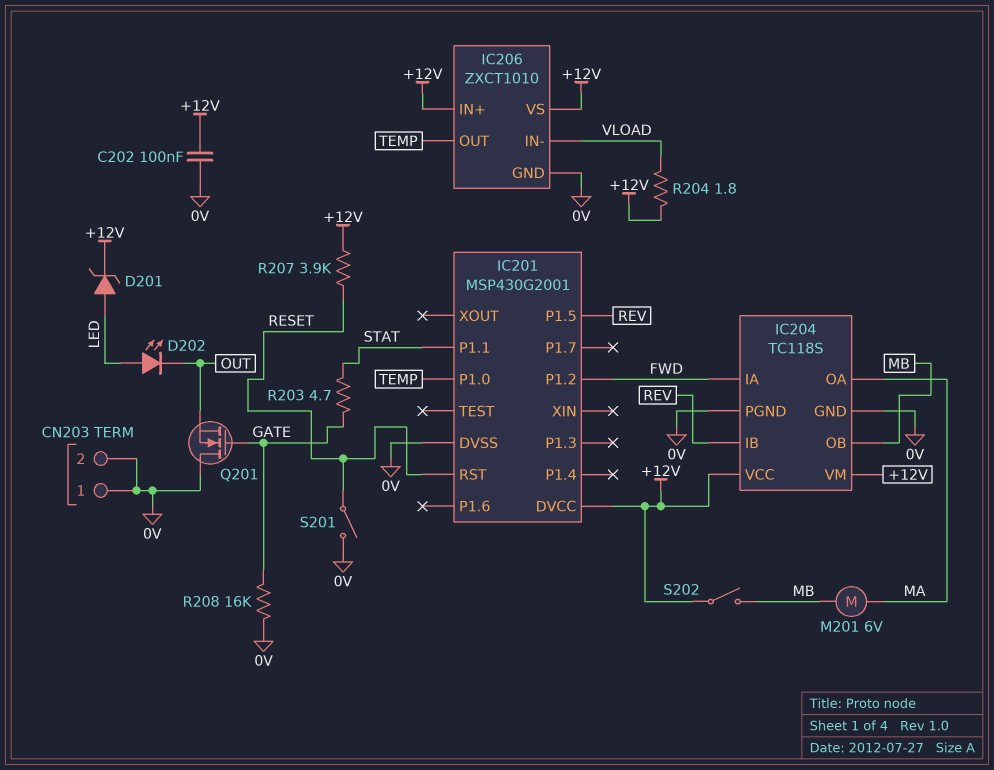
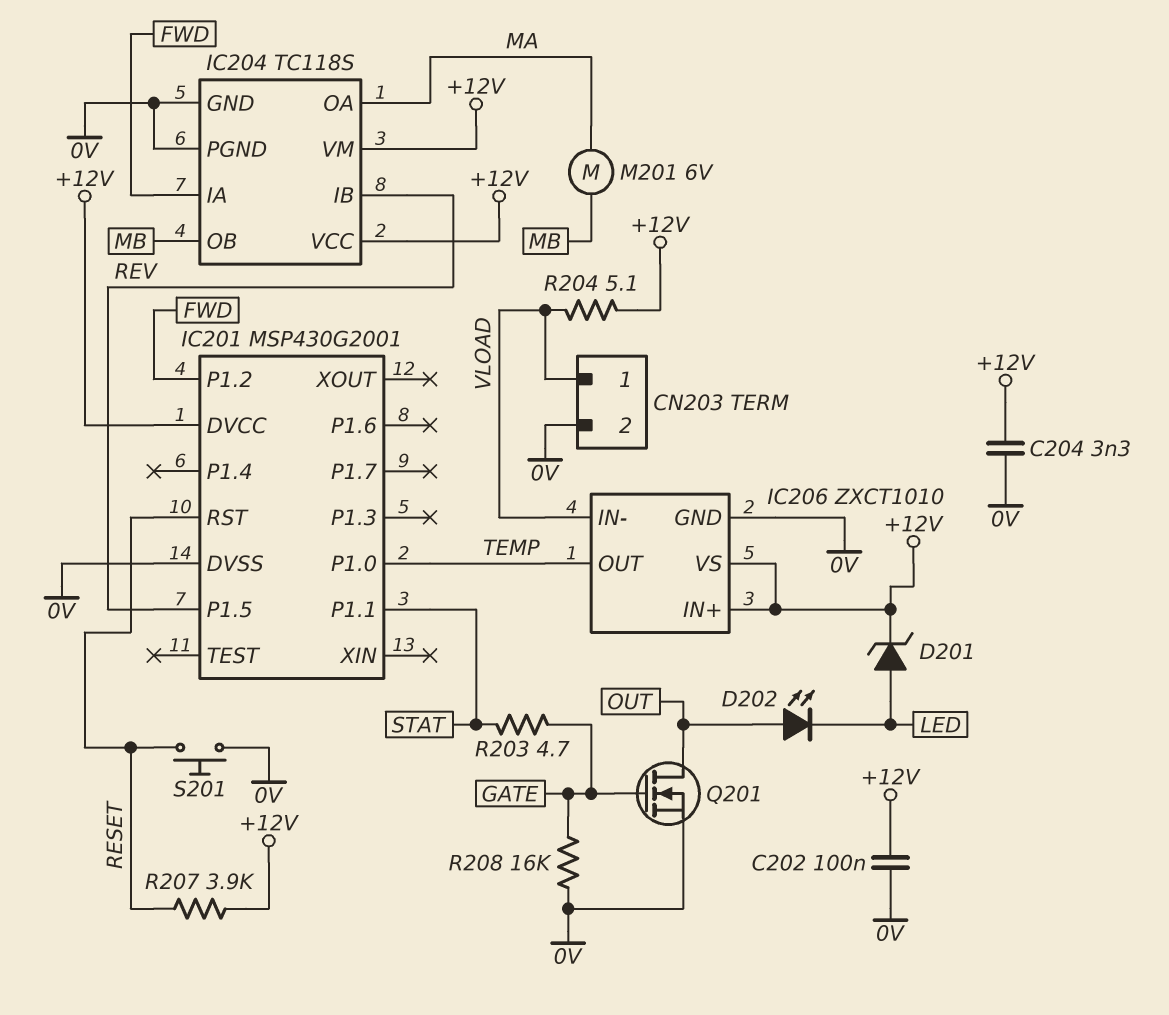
C204: none -> 3.3nF (+12V, 0V)
CN203 pin 1: 0V -> VLOAD
D202: LED (A LED, K OUT) -> LED (A OUT, K LED)
Q201: NMOS (G GATE, D 0V, S OUT) -> NMOS (G GATE, D OUT, S 0V)
R204: 1.8 (+12V, VLOAD) -> 5.1 (+12V, VLOAD)
S201: switch (0V, RESET) -> button (0V, RESET)
S202: switch (+12V, MB) -> none

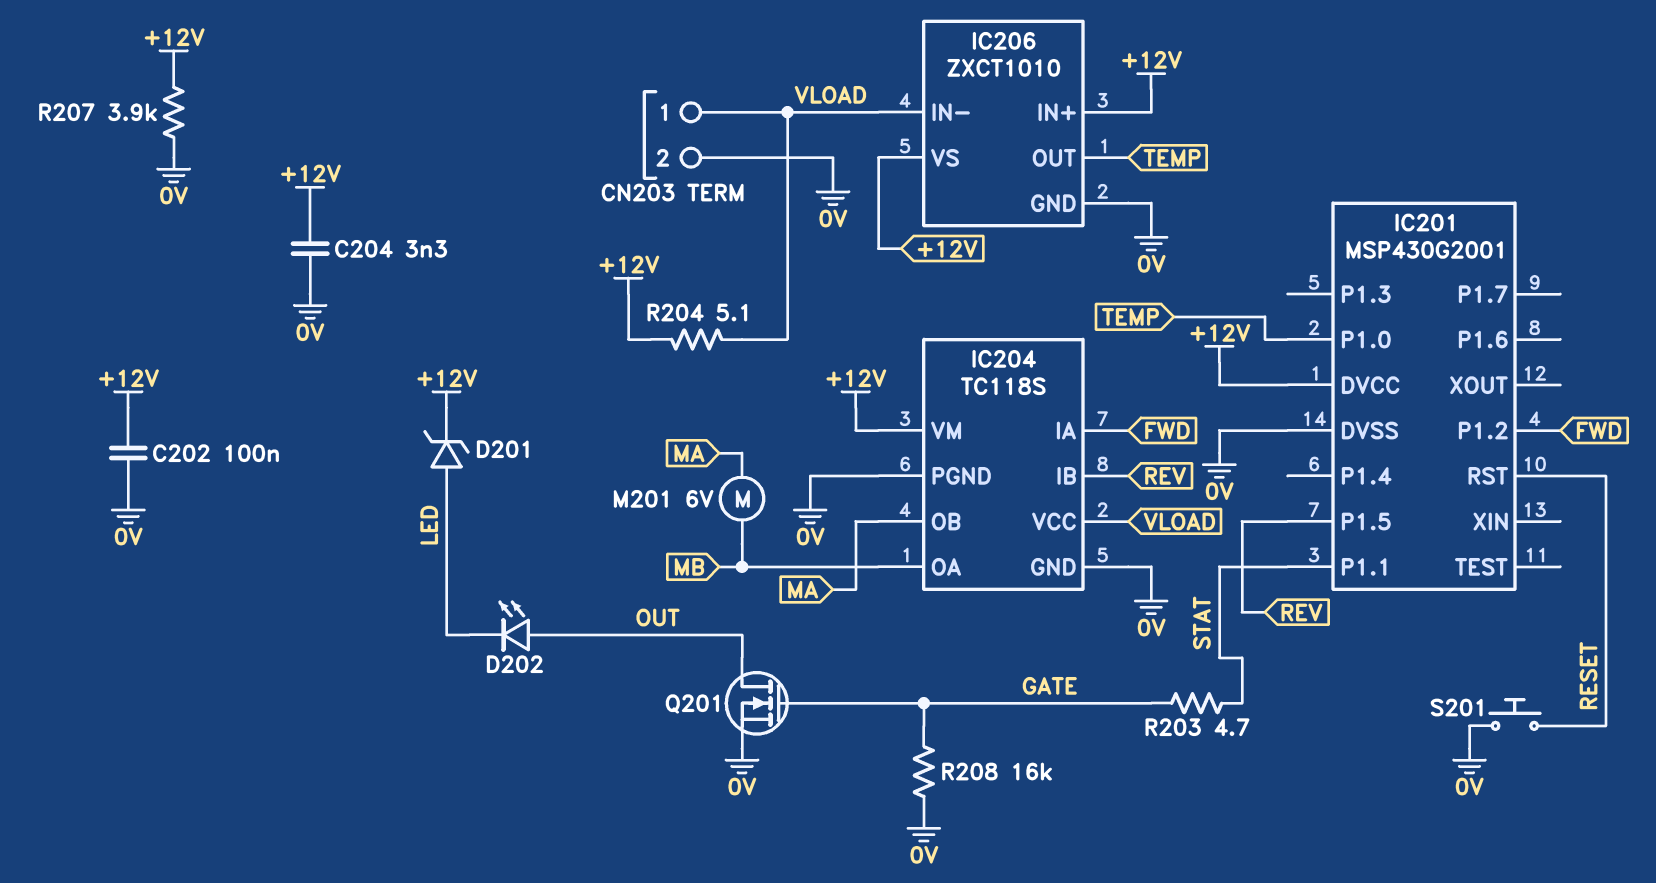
IC204 pin OA: MA -> MB
IC204 pin OB: MB -> MA
IC204 pin VCC: +12V -> VLOAD
R207: 3.9k (+12V, RESET) -> 3.9k (+12V, 0V)

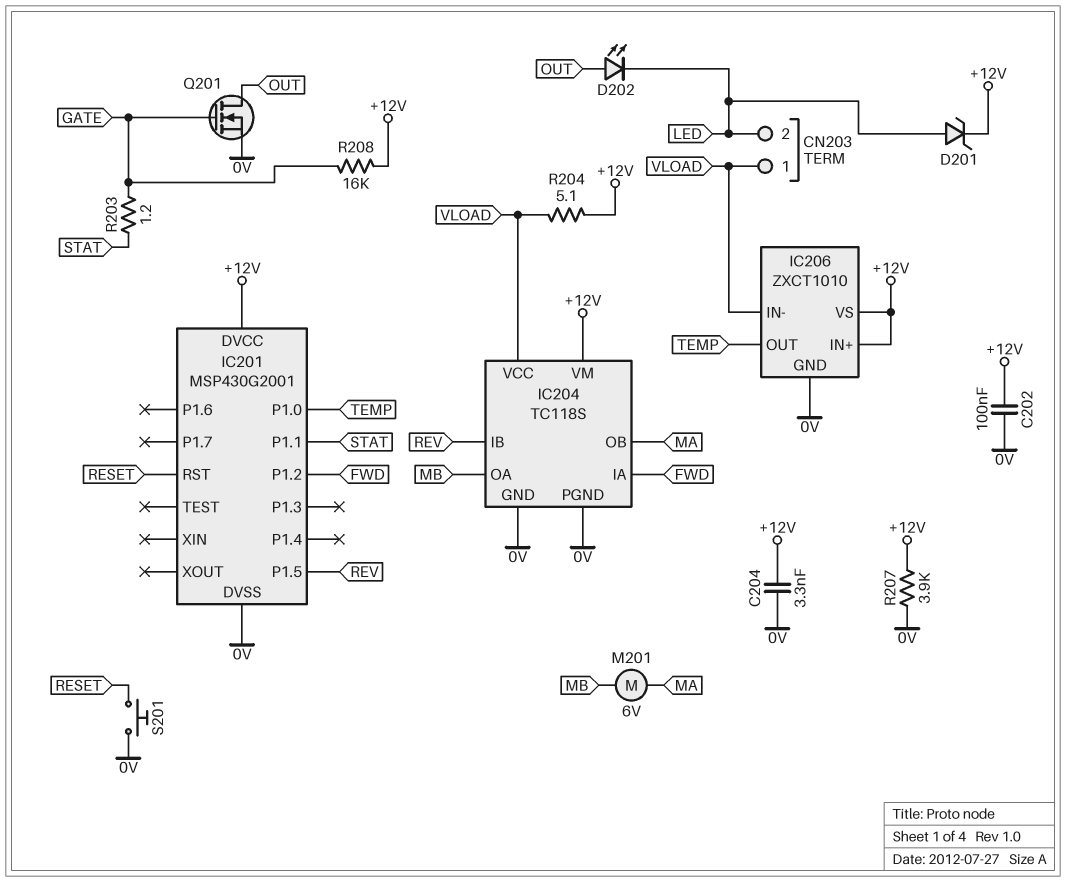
CN203 pin 2: 0V -> LED
R203: 4.7 (GATE, STAT) -> 1.2 (GATE, STAT)
R208: 16k (0V, GATE) -> 16k (+12V, GATE)

